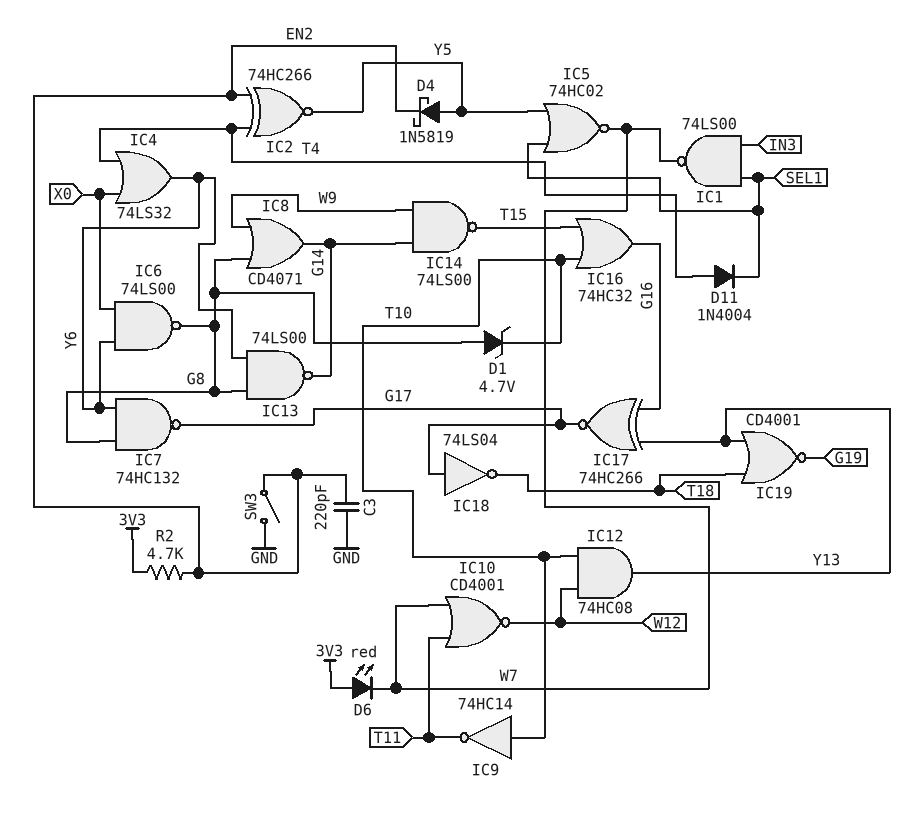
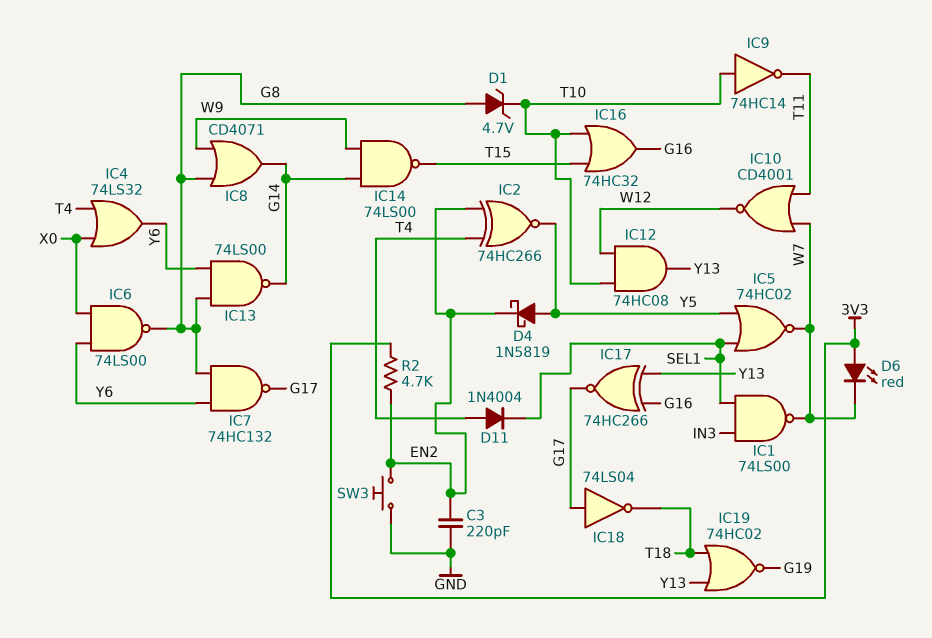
IC19: NOR CD4001 (in T18, in Y13, out G19) -> NOR 74HC02 (in T18, in Y13, out G19)
SW3: switch (EN2, GND) -> button (EN2, GND)

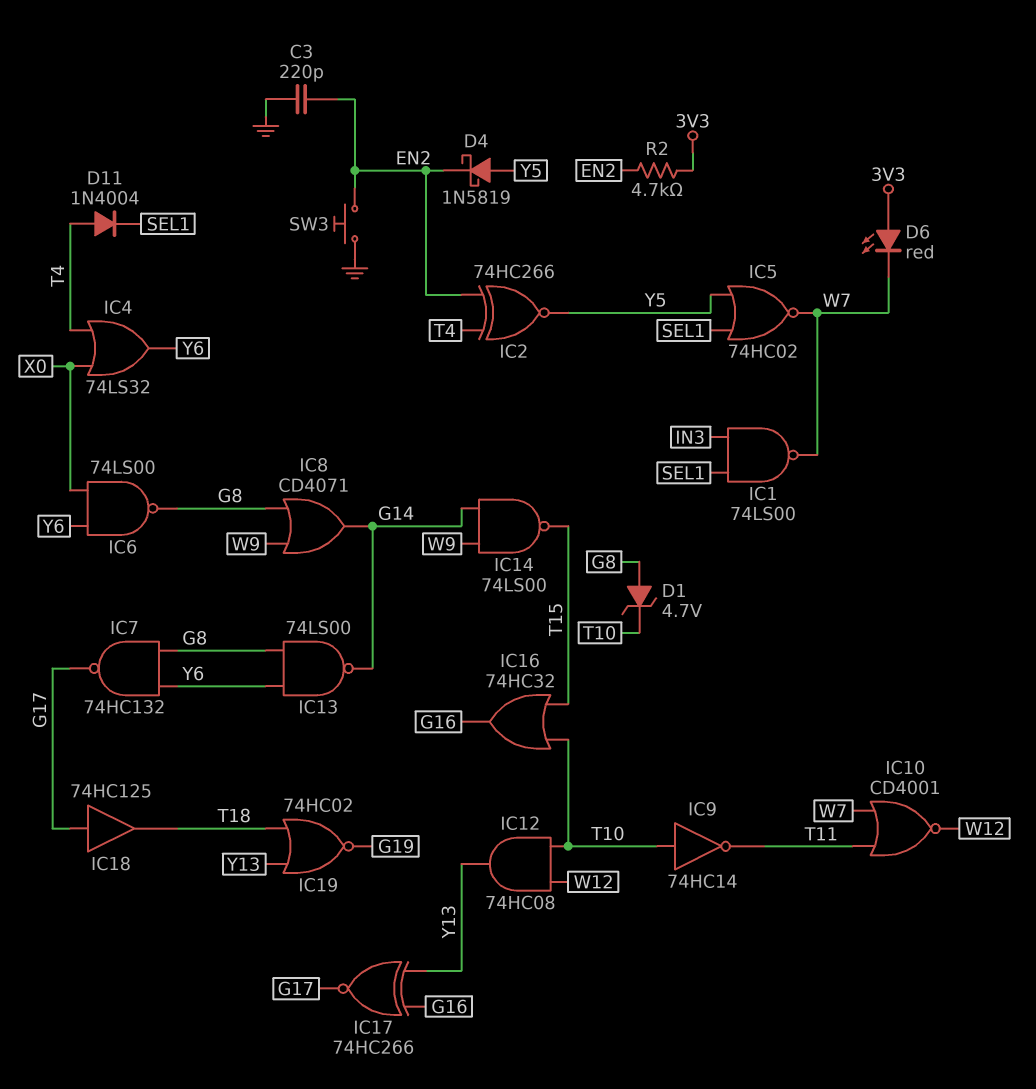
IC18: NOT 74LS04 (in G17, out T18) -> buffer 74HC125 (in G17, out T18)

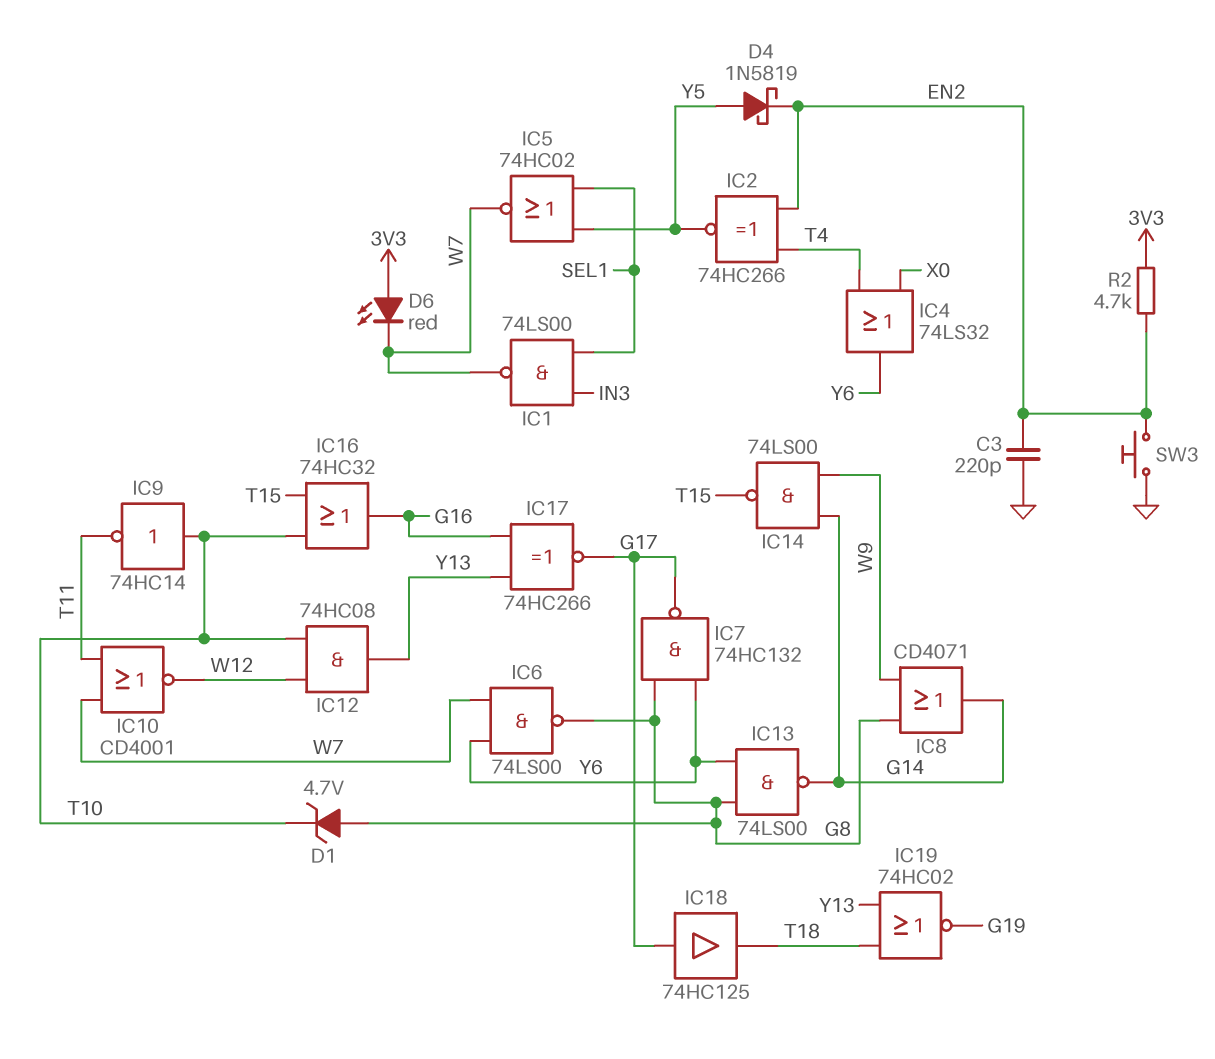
D11: diode 1N4004 (A T4, K SEL1) -> none
IC6: NAND 74LS00 (in X0, in Y6, out G8) -> NAND 74LS00 (in W7, in Y6, out G8)

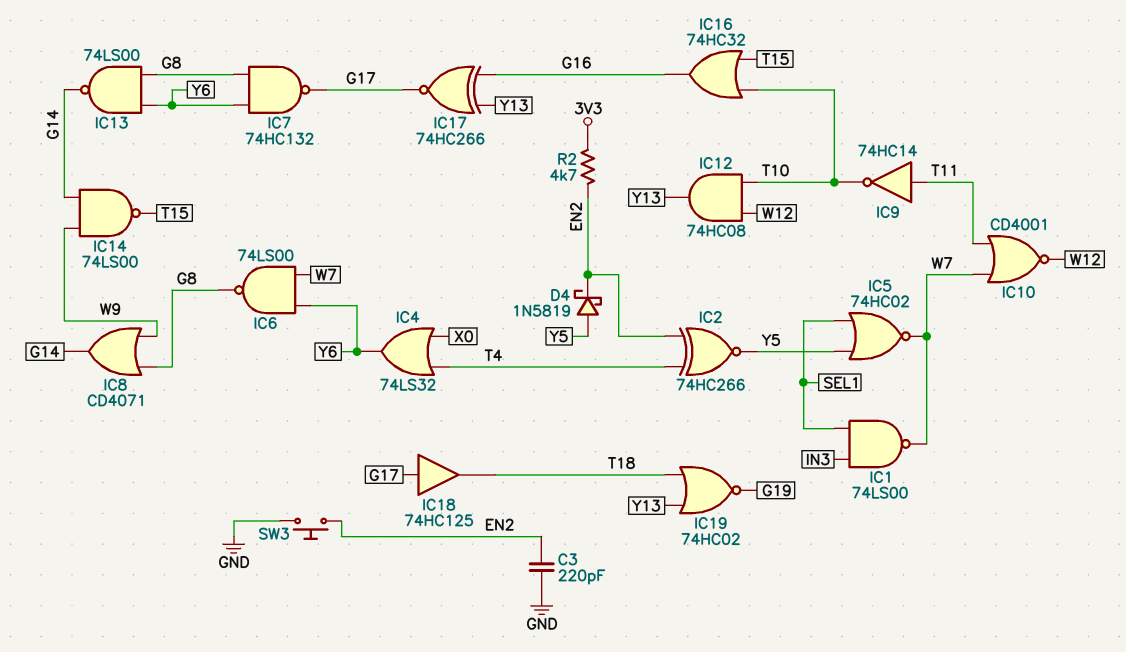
D1: zener 4.7V (A G8, K T10) -> none
D6: LED red (A 3V3, K W7) -> none
IC9: NOT 74HC14 (in T10, out T11) -> NOT 74HC14 (in T11, out T10)

